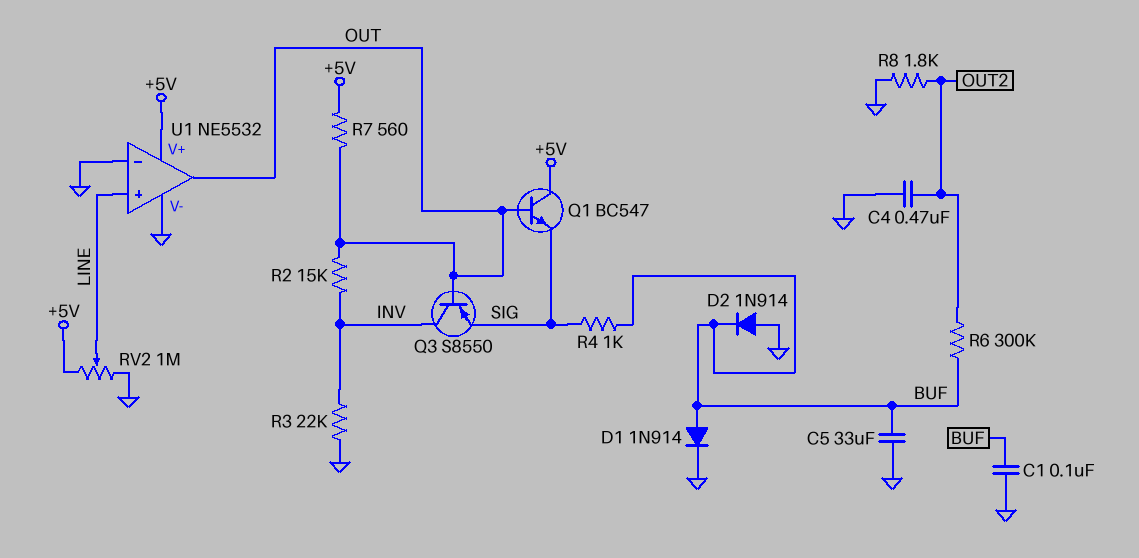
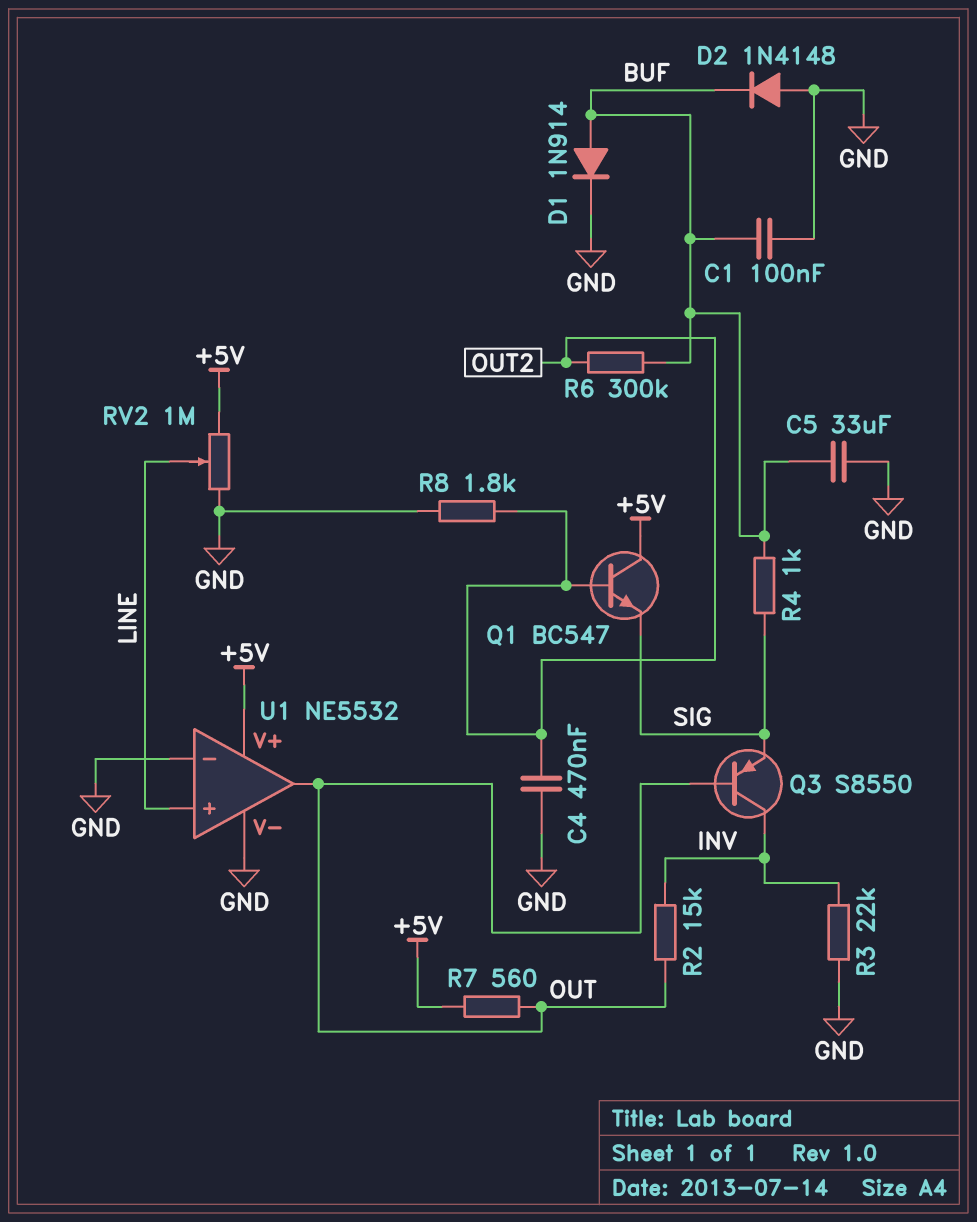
D2: diode 1N914 (A GND, K BUF) -> diode 1N4148 (A GND, K BUF)
Q1: NPN BC547 (B OUT, C +5V, E SIG) -> NPN BC547 (B OUT2, C +5V, E SIG)

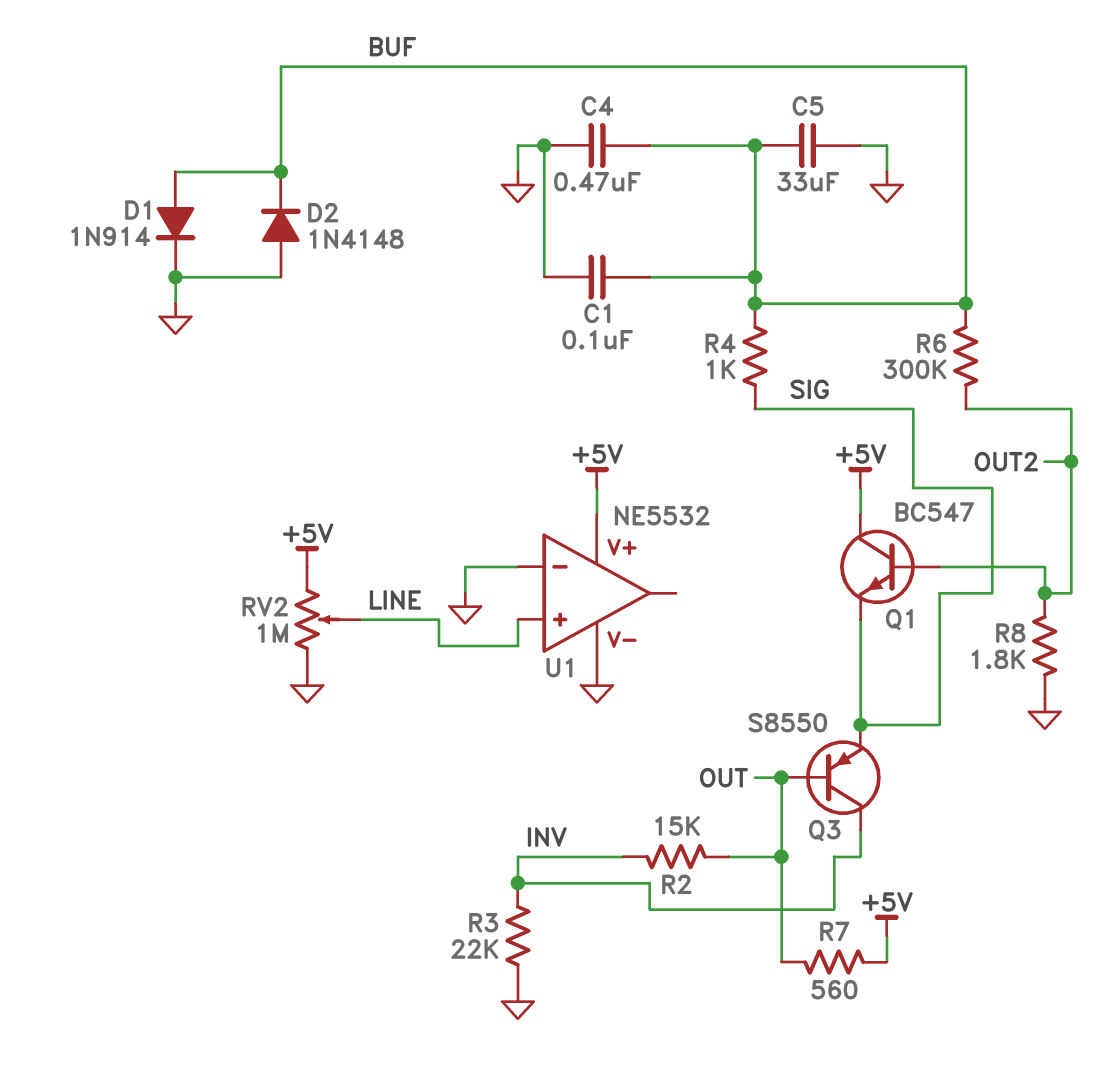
C4: 470nF (GND, OUT2) -> 470nF (BUF, GND)
U1 pin out: OUT -> none

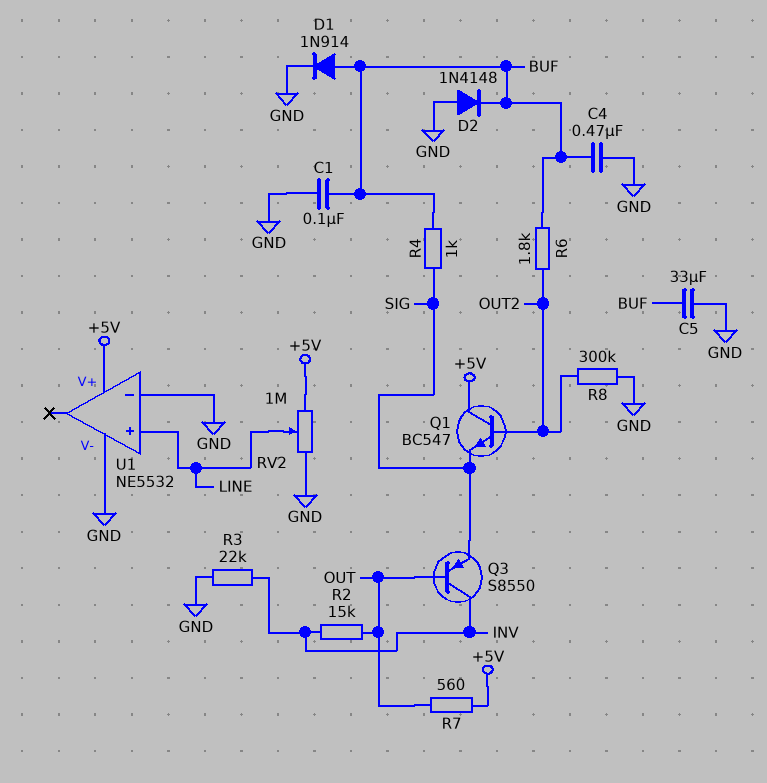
R6: 300k (BUF, OUT2) -> 1.8k (BUF, OUT2)
R8: 1.8k (GND, OUT2) -> 300k (GND, OUT2)

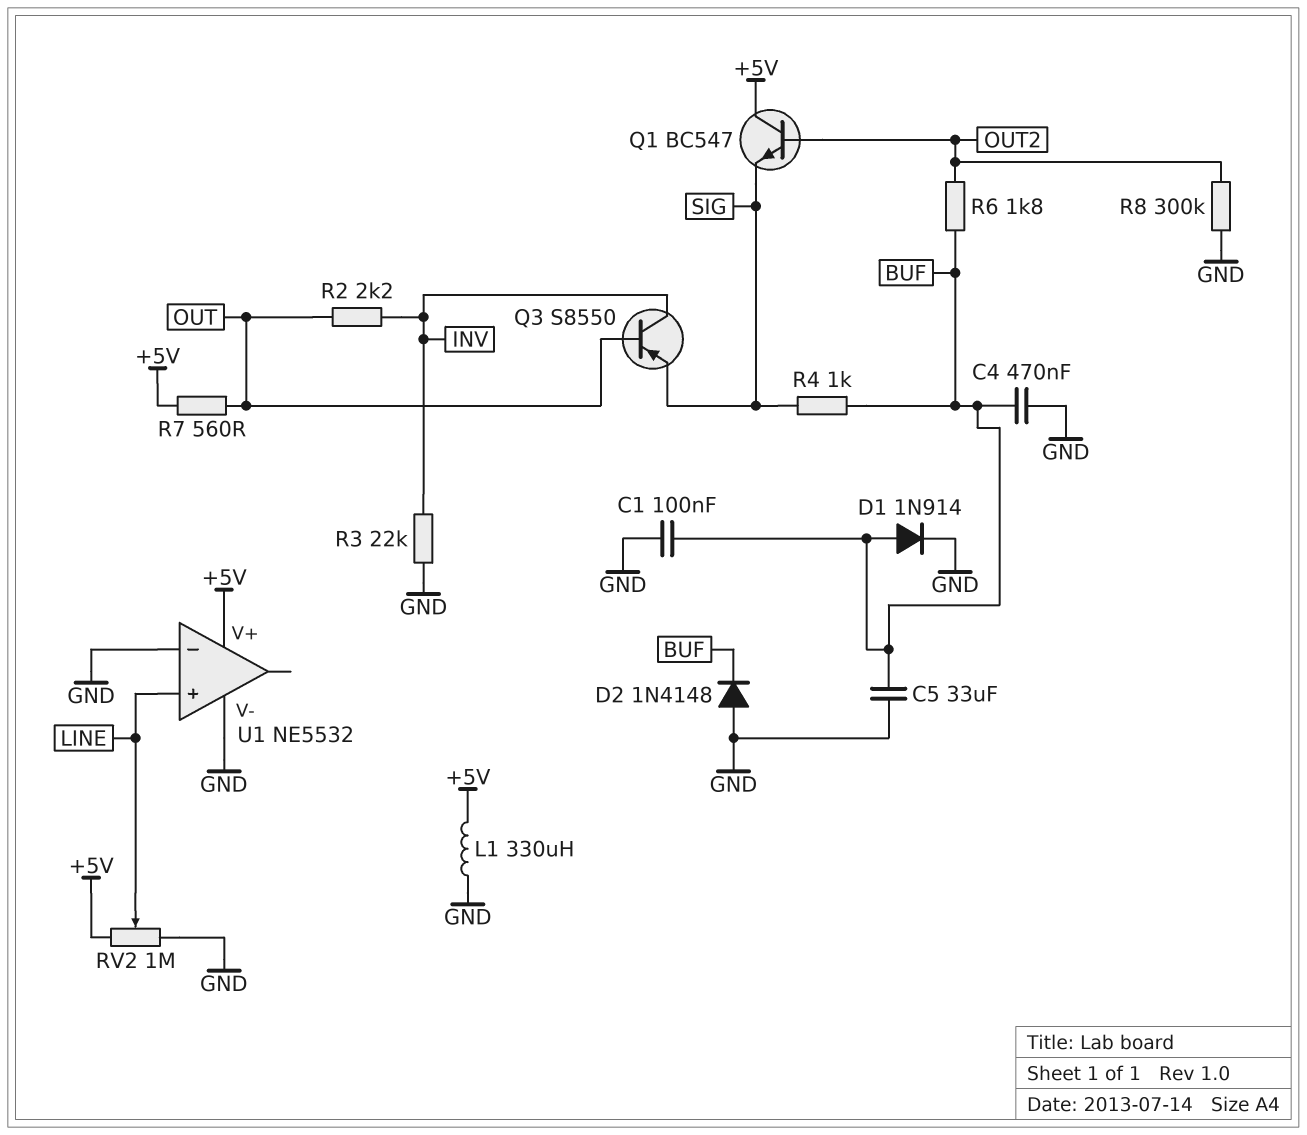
L1: none -> 330uH (+5V, GND)
R2: 15k (INV, OUT) -> 2.2k (INV, OUT)

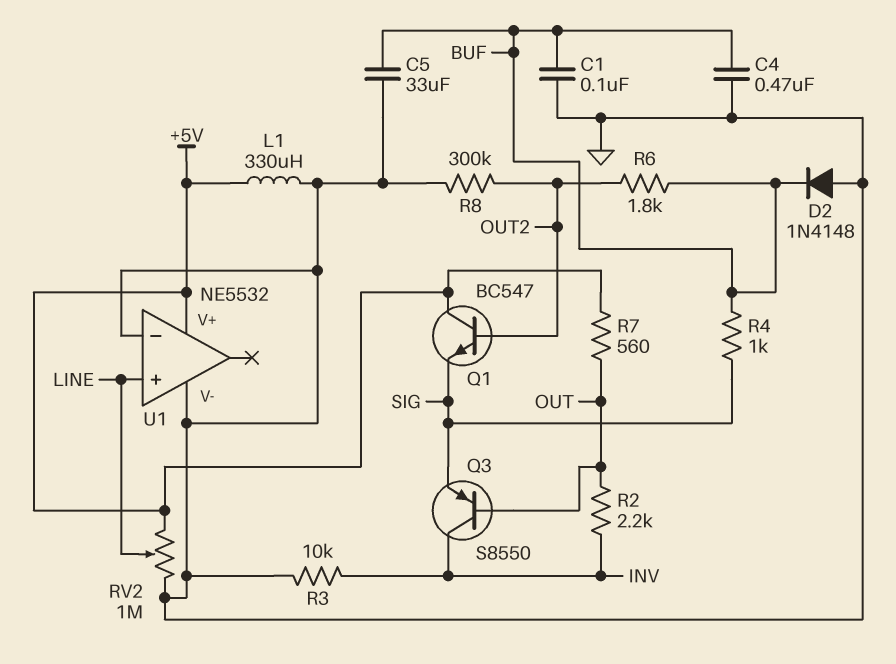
D1: diode 1N914 (A BUF, K GND) -> none
R3: 22k (GND, INV) -> 10k (GND, INV)

